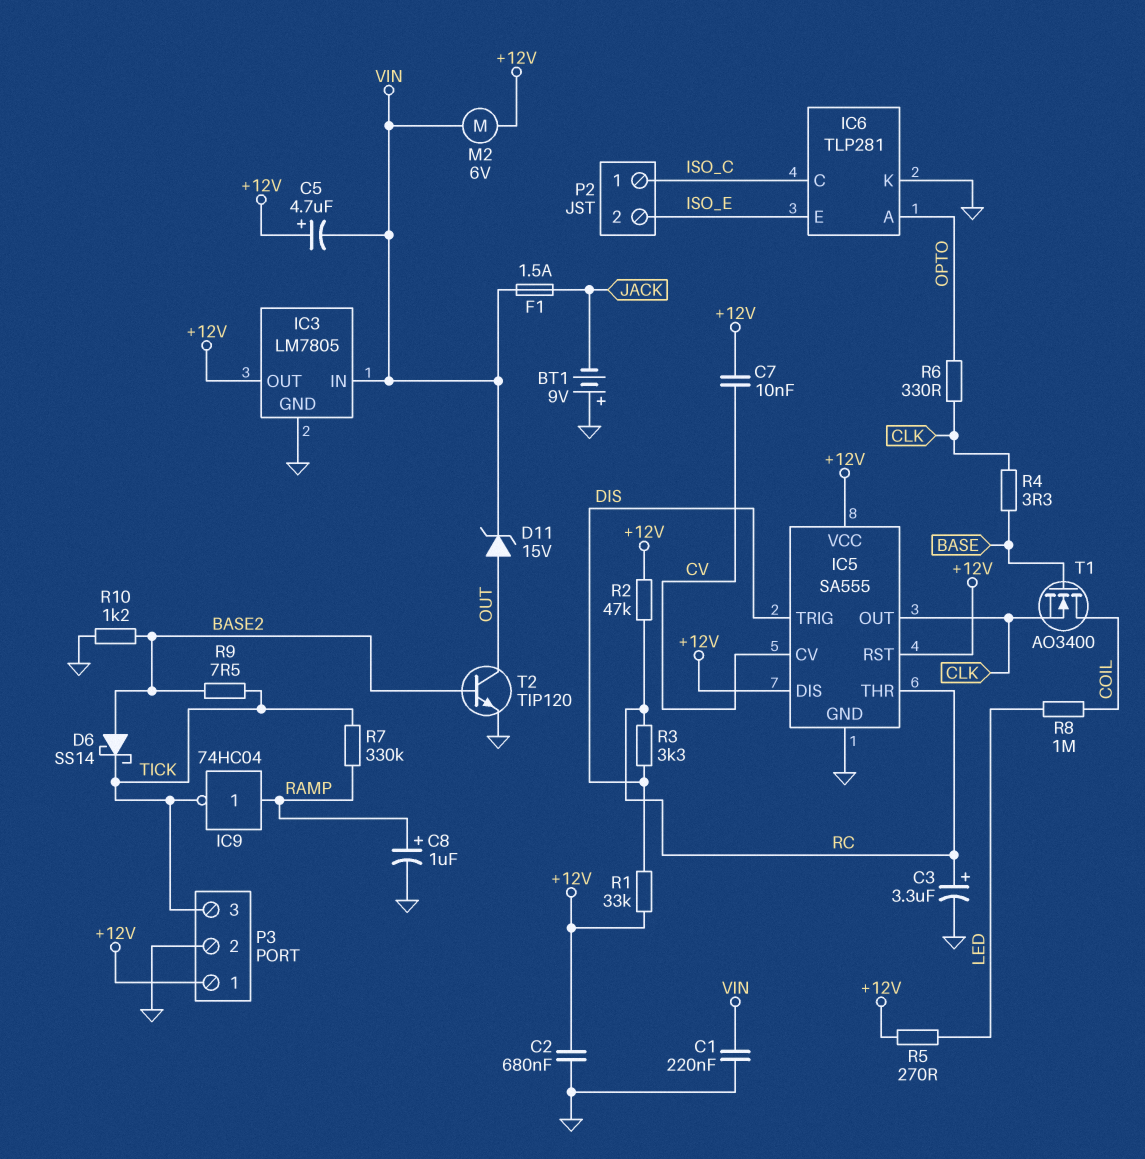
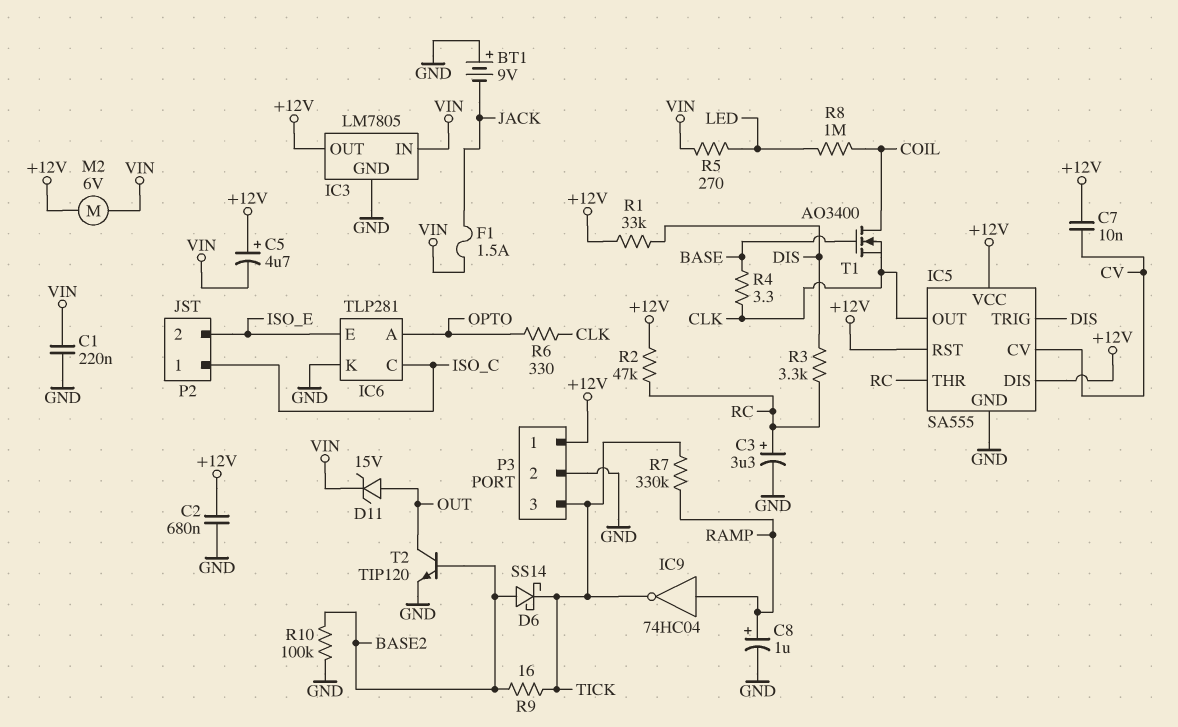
R5: 270 (+12V, LED) -> 270 (LED, VIN)
R9: 7.5 (BASE2, TICK) -> 16 (BASE2, TICK)
R10: 1.2k (BASE2, GND) -> 100k (BASE2, GND)

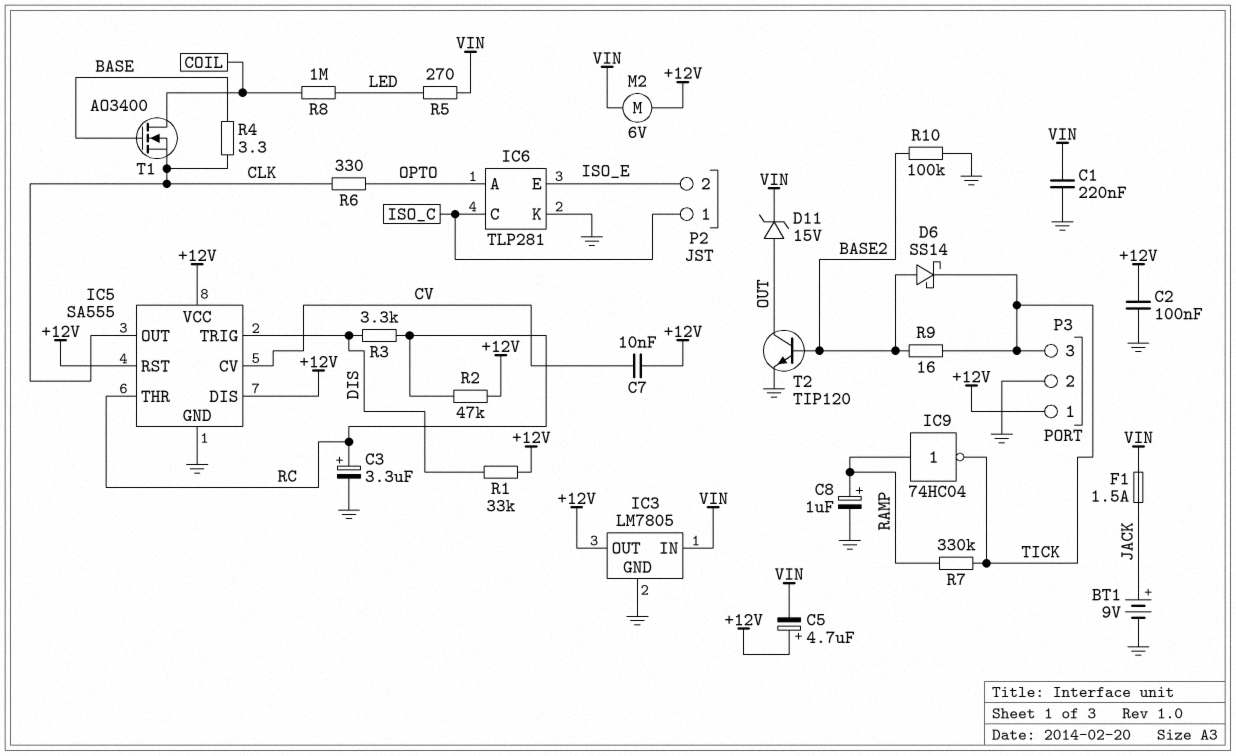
BT1: 9V (plus GND, minus JACK) -> 9V (plus JACK, minus GND)
C2: 680nF (+12V, GND) -> 100nF (+12V, GND)

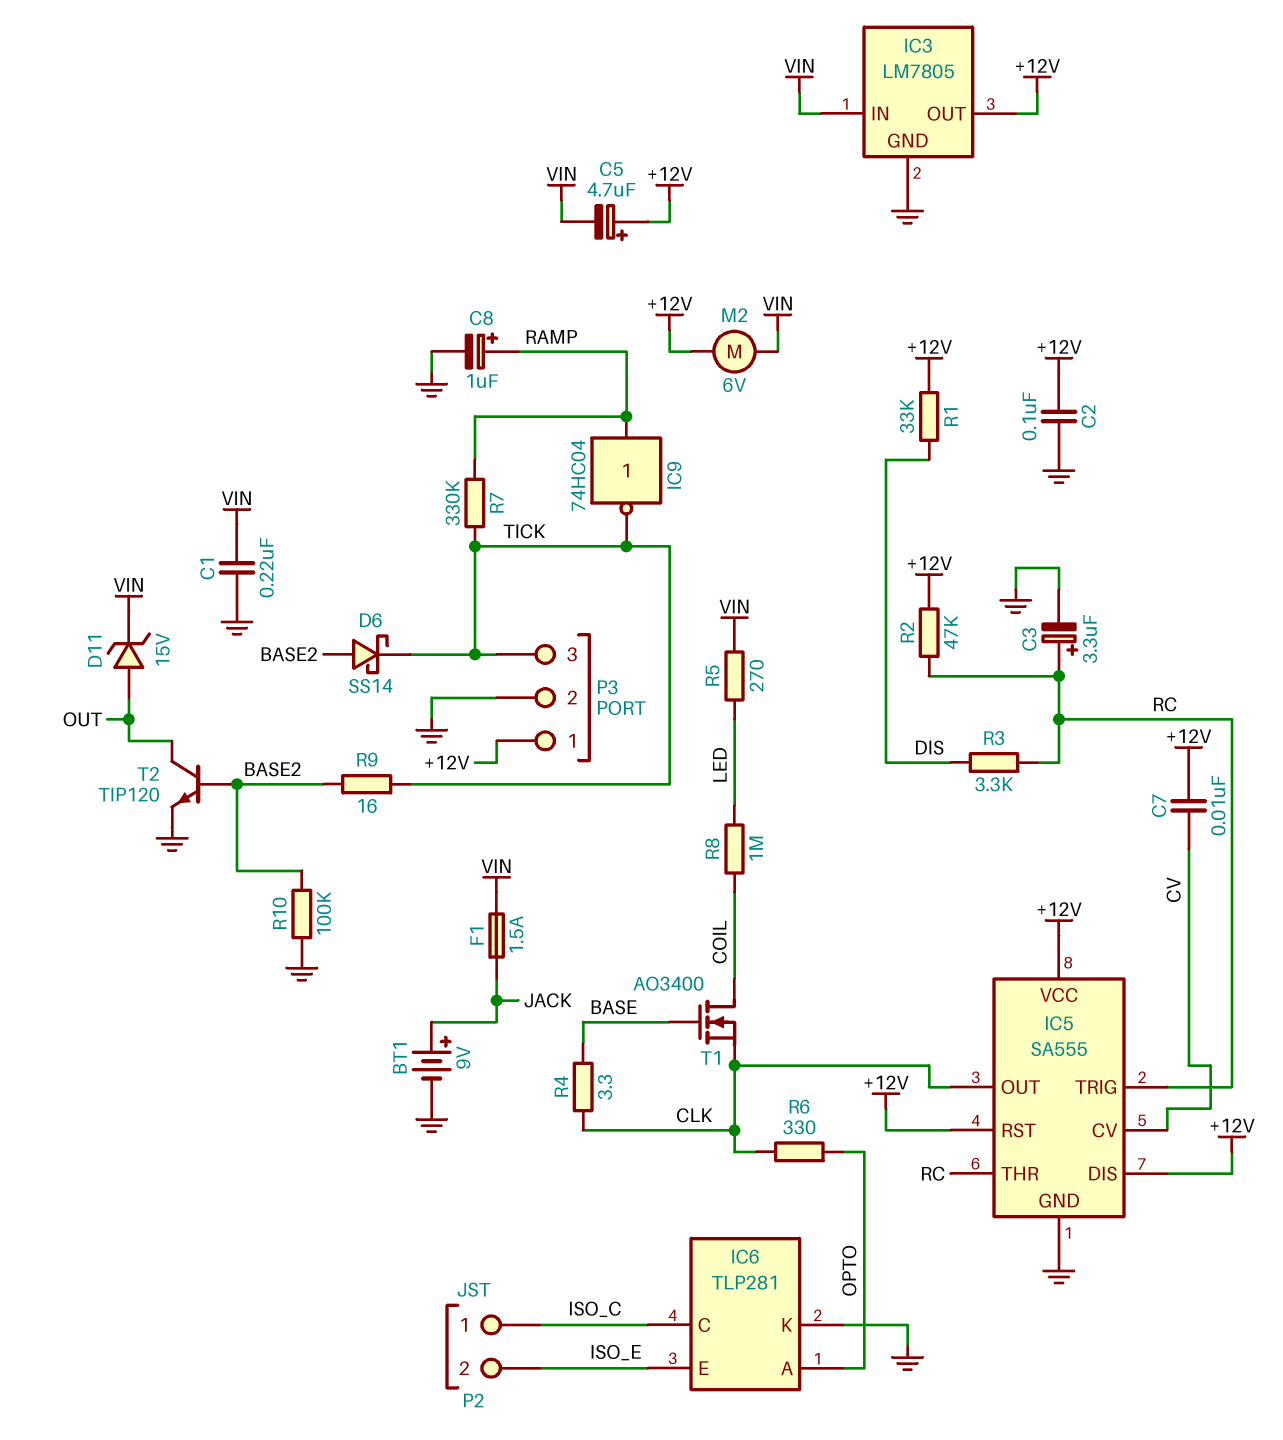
IC5 pin TRIG: DIS -> RC

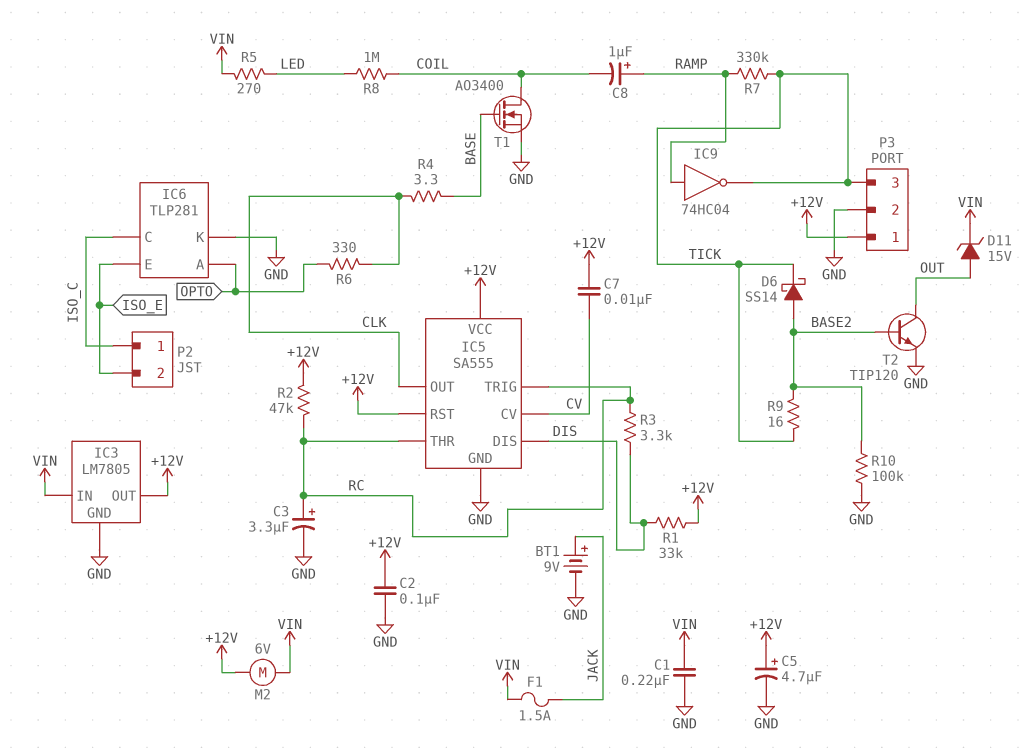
C5: 4.7uF (plus +12V, minus VIN) -> 4.7uF (plus +12V, minus GND)
C8: 1uF (plus RAMP, minus GND) -> 1uF (plus RAMP, minus COIL)
IC5 pin DIS: +12V -> DIS
T1: NMOS AO3400 (G BASE, D COIL, S CLK) -> NMOS AO3400 (G BASE, D COIL, S GND)

